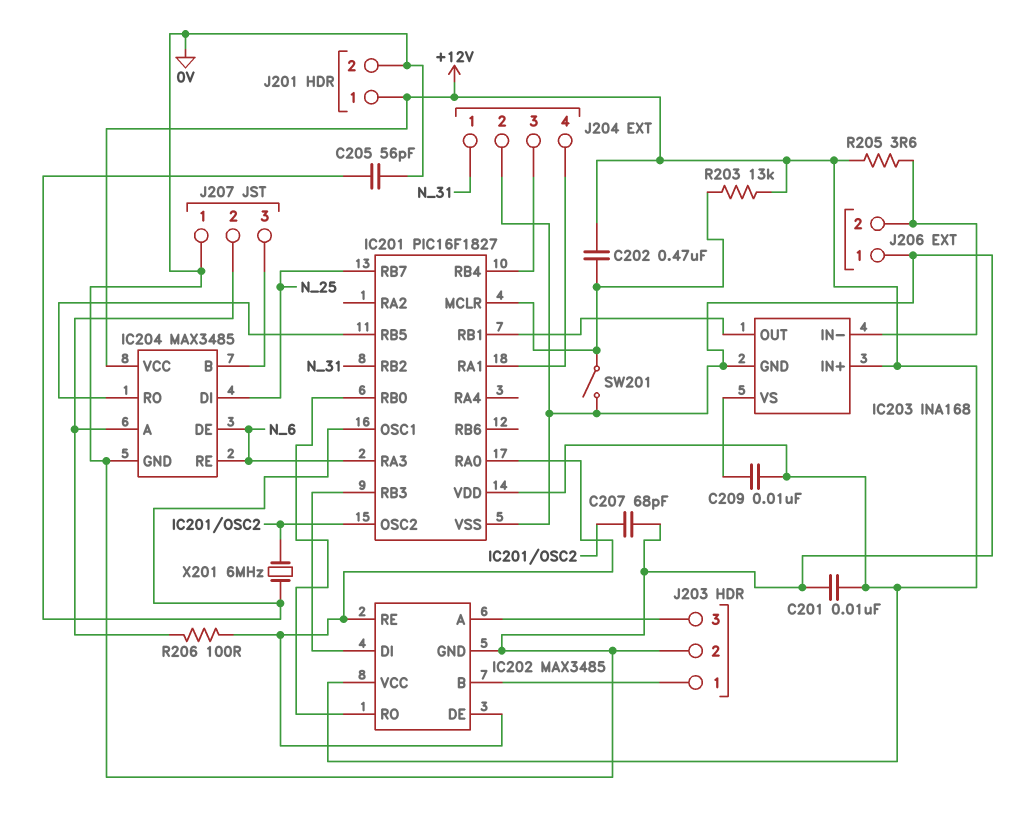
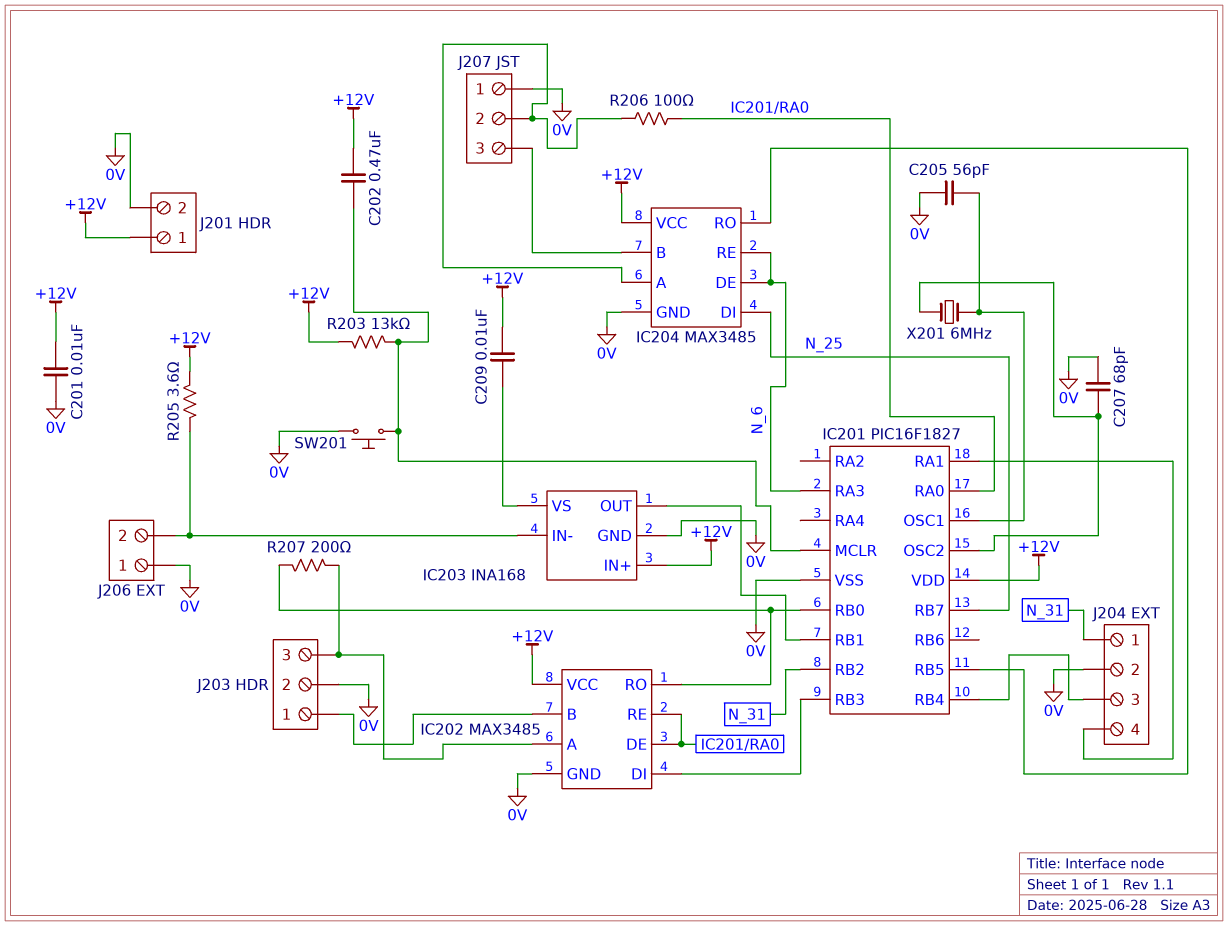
R207: none -> 200 (IC201/RB0, IC202/A)
SW201: switch (0V, IC201/MCLR) -> button (0V, IC201/MCLR)

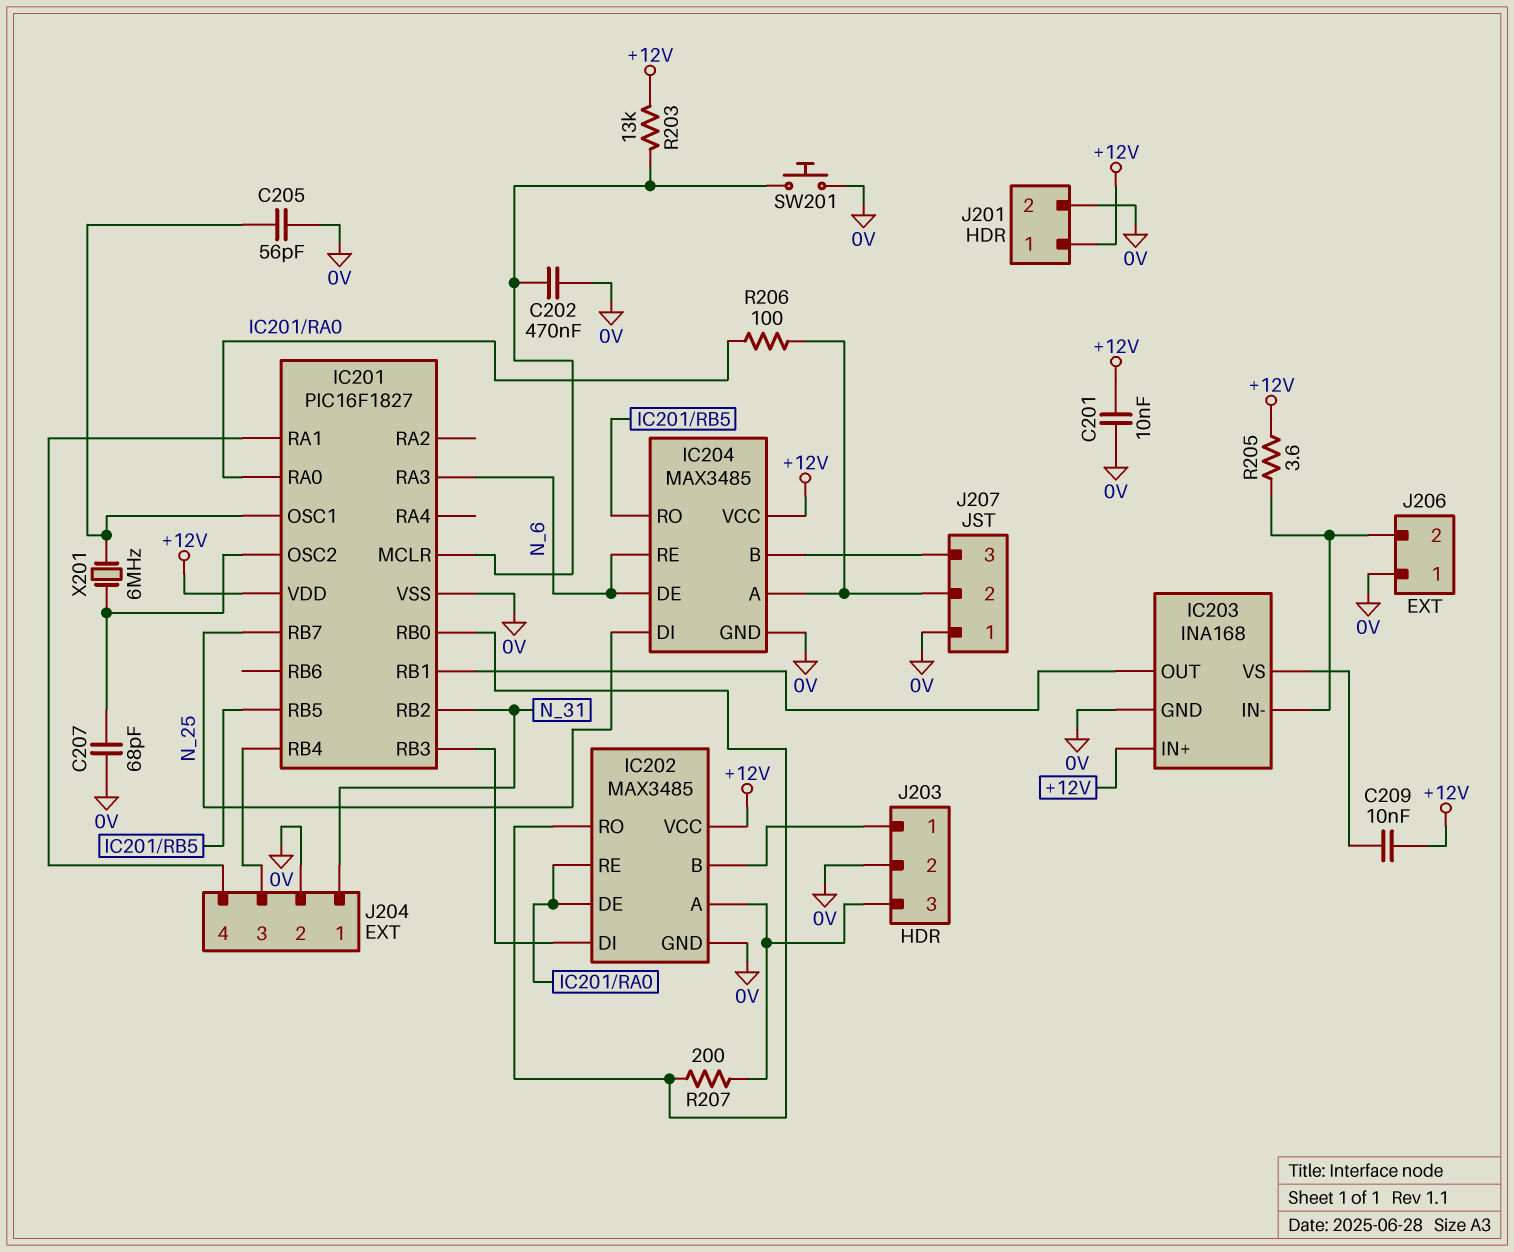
C202: 470nF (+12V, IC201/MCLR) -> 470nF (0V, IC201/MCLR)

